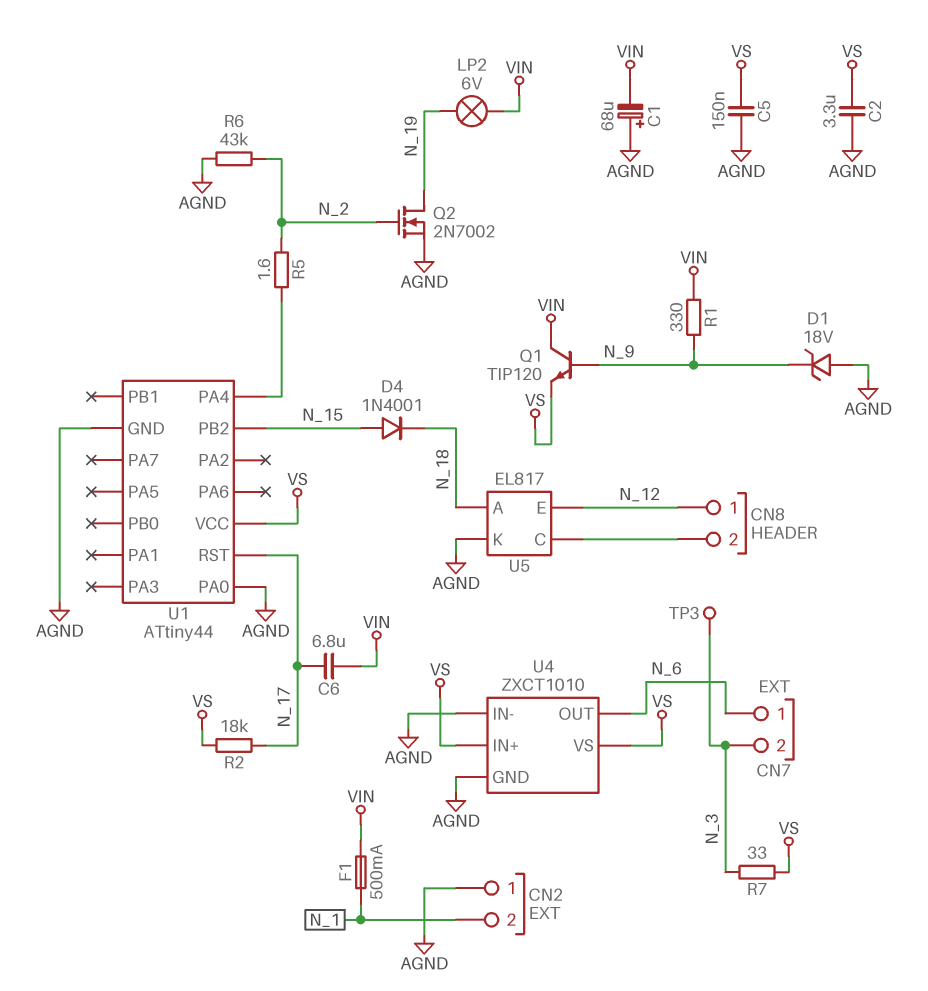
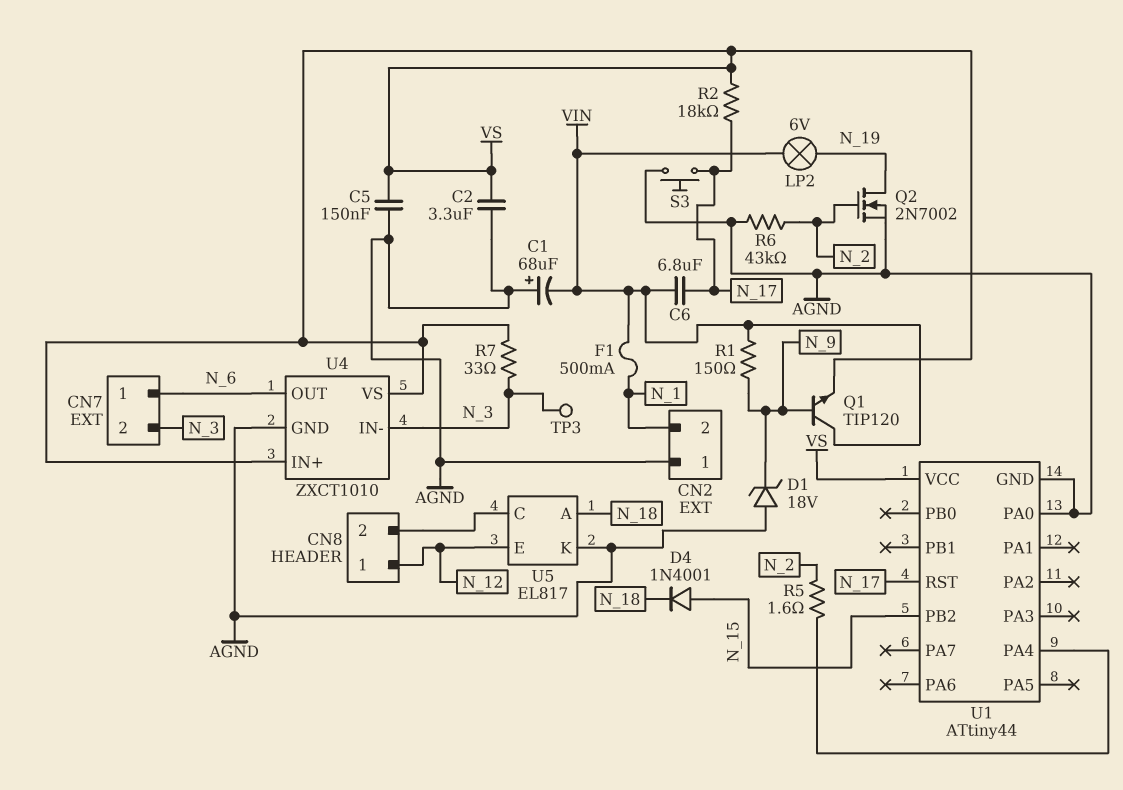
R1: 330 (N_9, VIN) -> 150 (N_9, VIN)
S3: none -> button (AGND, N_17)
U4 pin IN-: AGND -> N_3

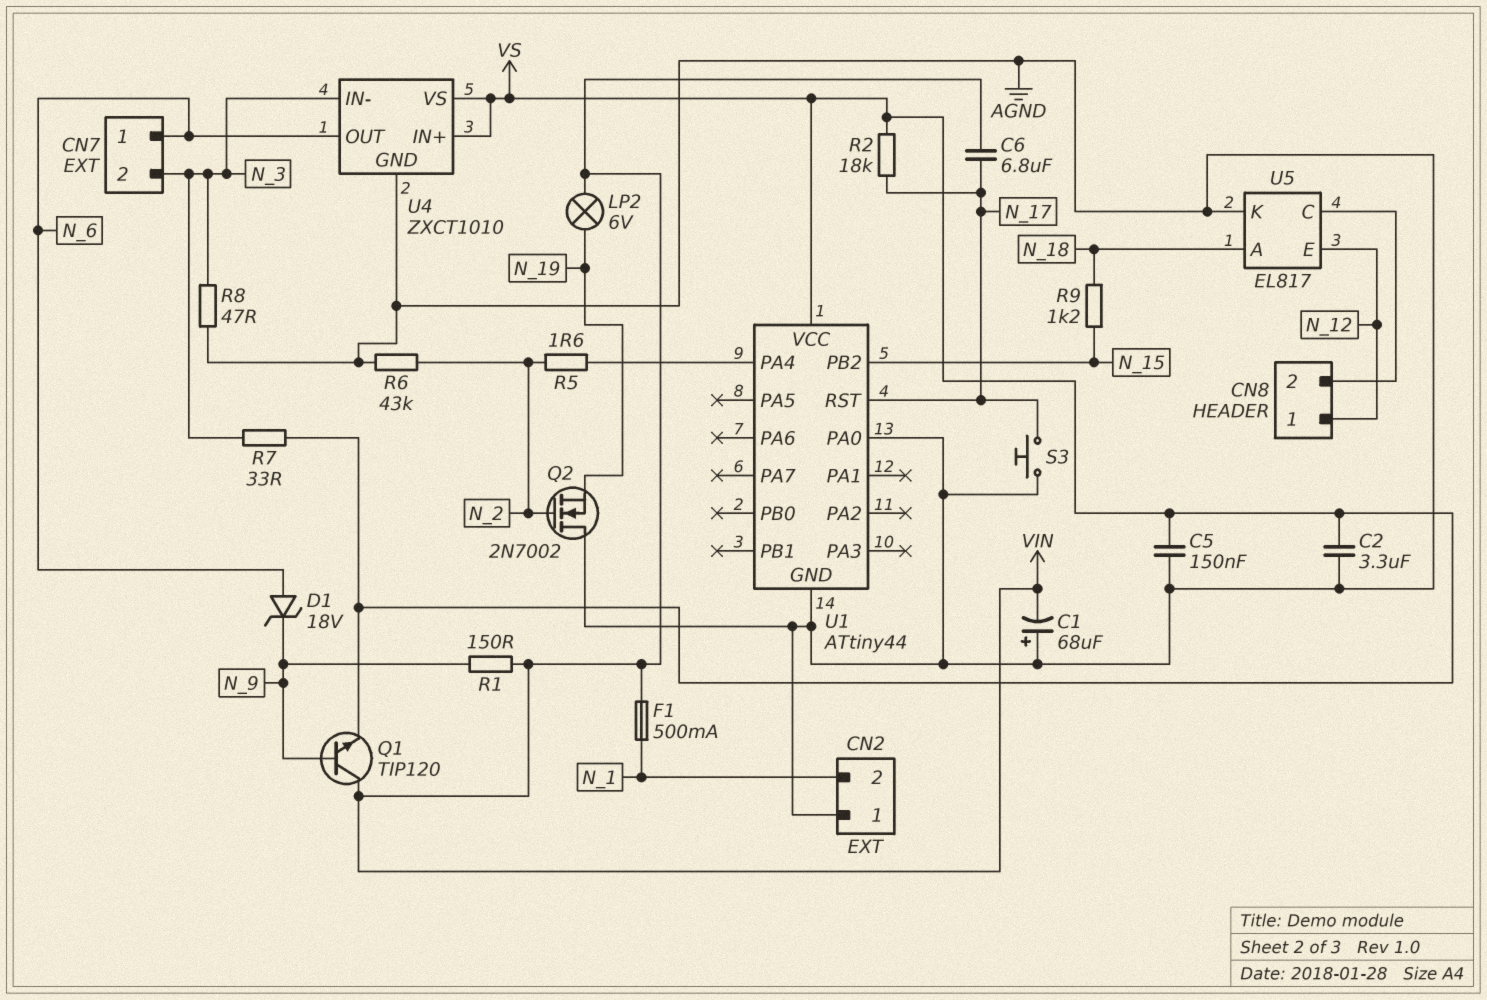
D1: zener 18V (A AGND, K N_9) -> zener 18V (A N_6, K N_9)
D4: diode 1N4001 (A N_15, K N_18) -> none
Q2: NMOS 2N7002 (G N_2, D N_19, S AGND) -> NMOS 2N7002 (G N_2, D AGND, S N_19)
R8: none -> 47 (AGND, N_3)
R9: none -> 1.2k (N_15, N_18)
TP3: test point (N_3) -> none

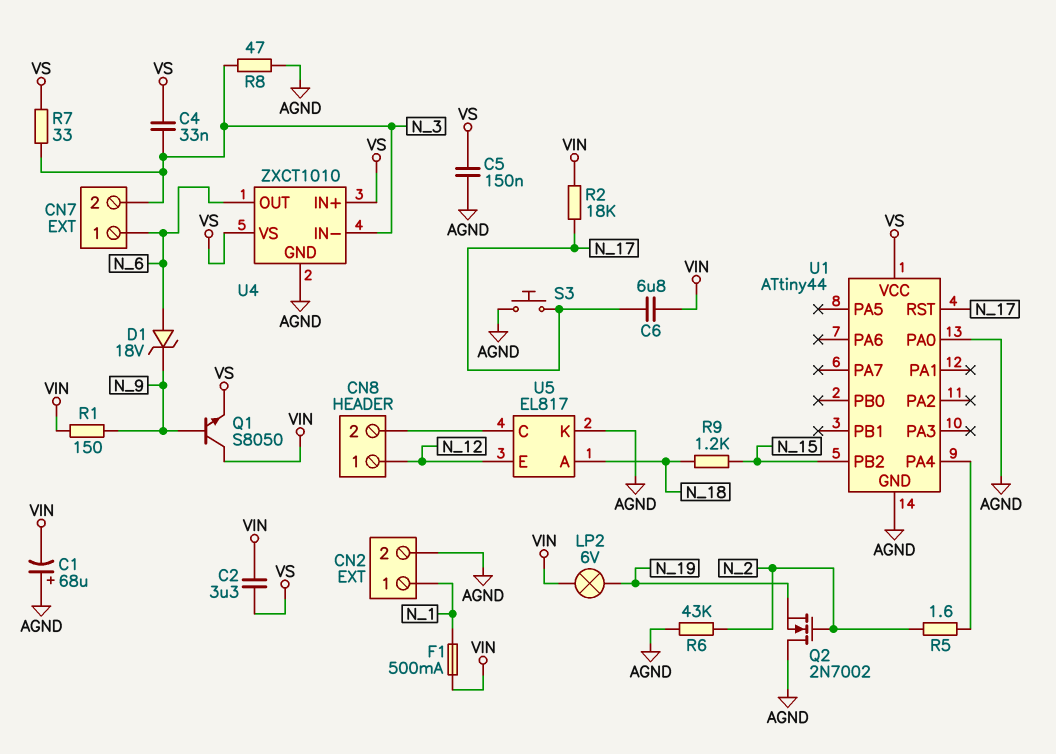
C2: 3.3uF (AGND, VS) -> 3.3uF (VIN, VS)
C4: none -> 33nF (N_3, VS)
CN2 pin 1: AGND -> N_1
CN2 pin 2: N_1 -> AGND
Q1: NPN TIP120 (B N_9, C VIN, E VS) -> NPN S8050 (B N_9, C VIN, E VS)
R2: 18k (N_17, VS) -> 18k (N_17, VIN)

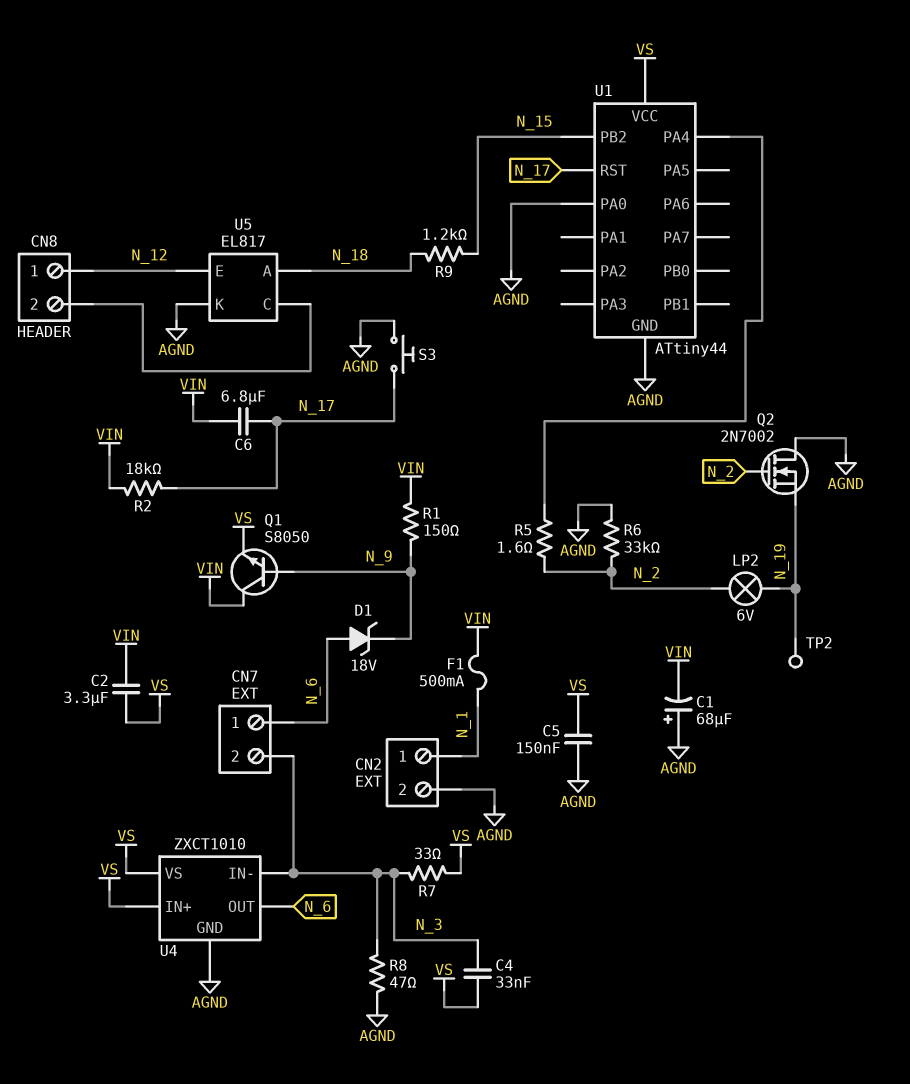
LP2: lamp 6V (N_19, VIN) -> lamp 6V (N_2, N_19)
R6: 43k (AGND, N_2) -> 33k (AGND, N_2)
TP2: none -> test point (N_19)

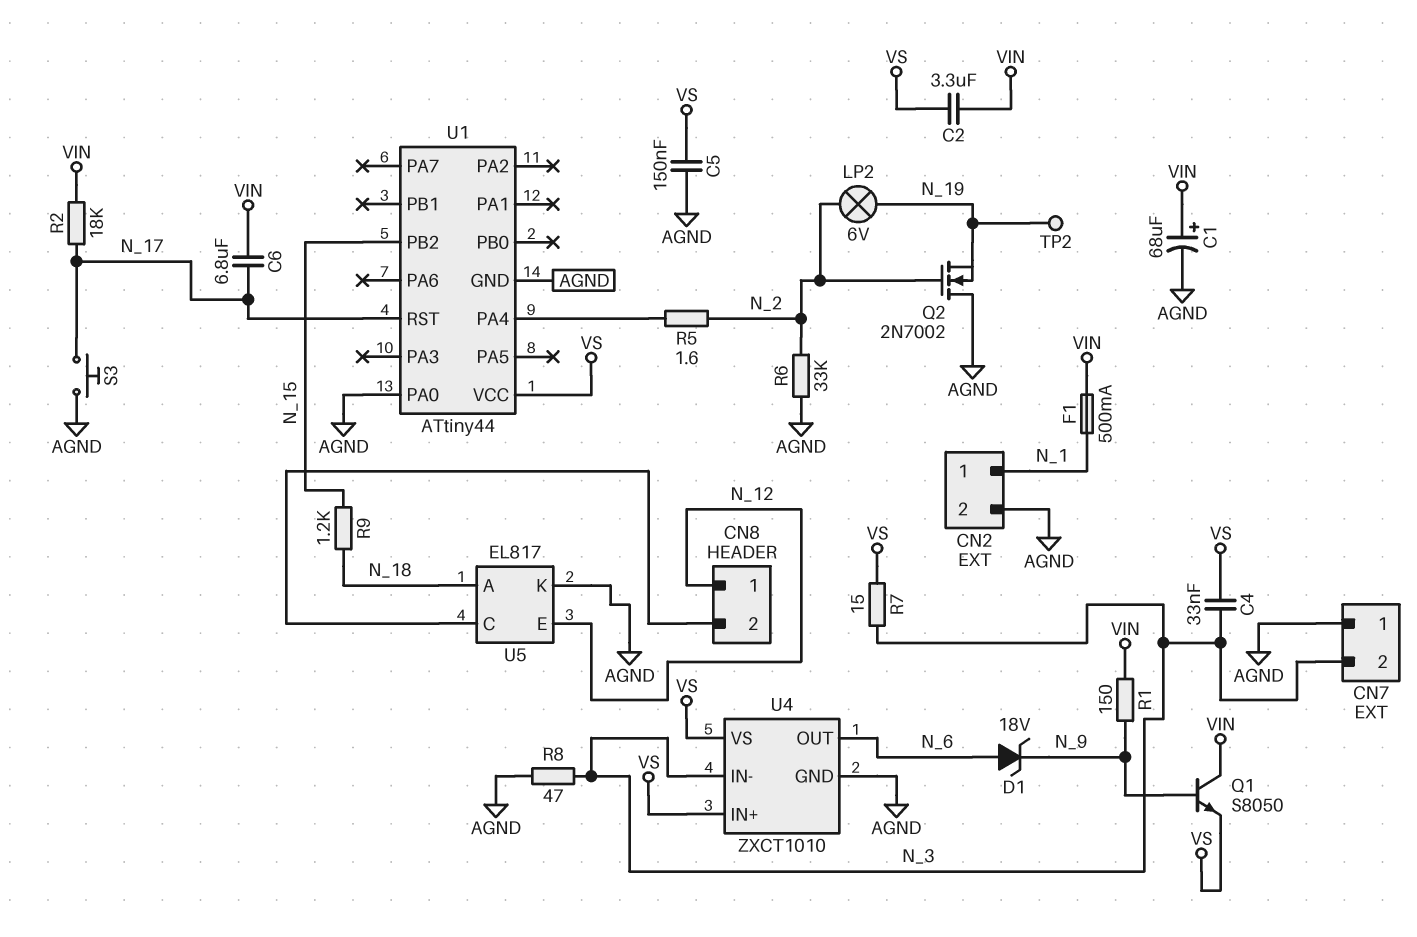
C1: 68uF (plus AGND, minus VIN) -> 68uF (plus VIN, minus AGND)
CN7 pin 1: N_6 -> AGND
R7: 33 (N_3, VS) -> 15 (N_3, VS)

